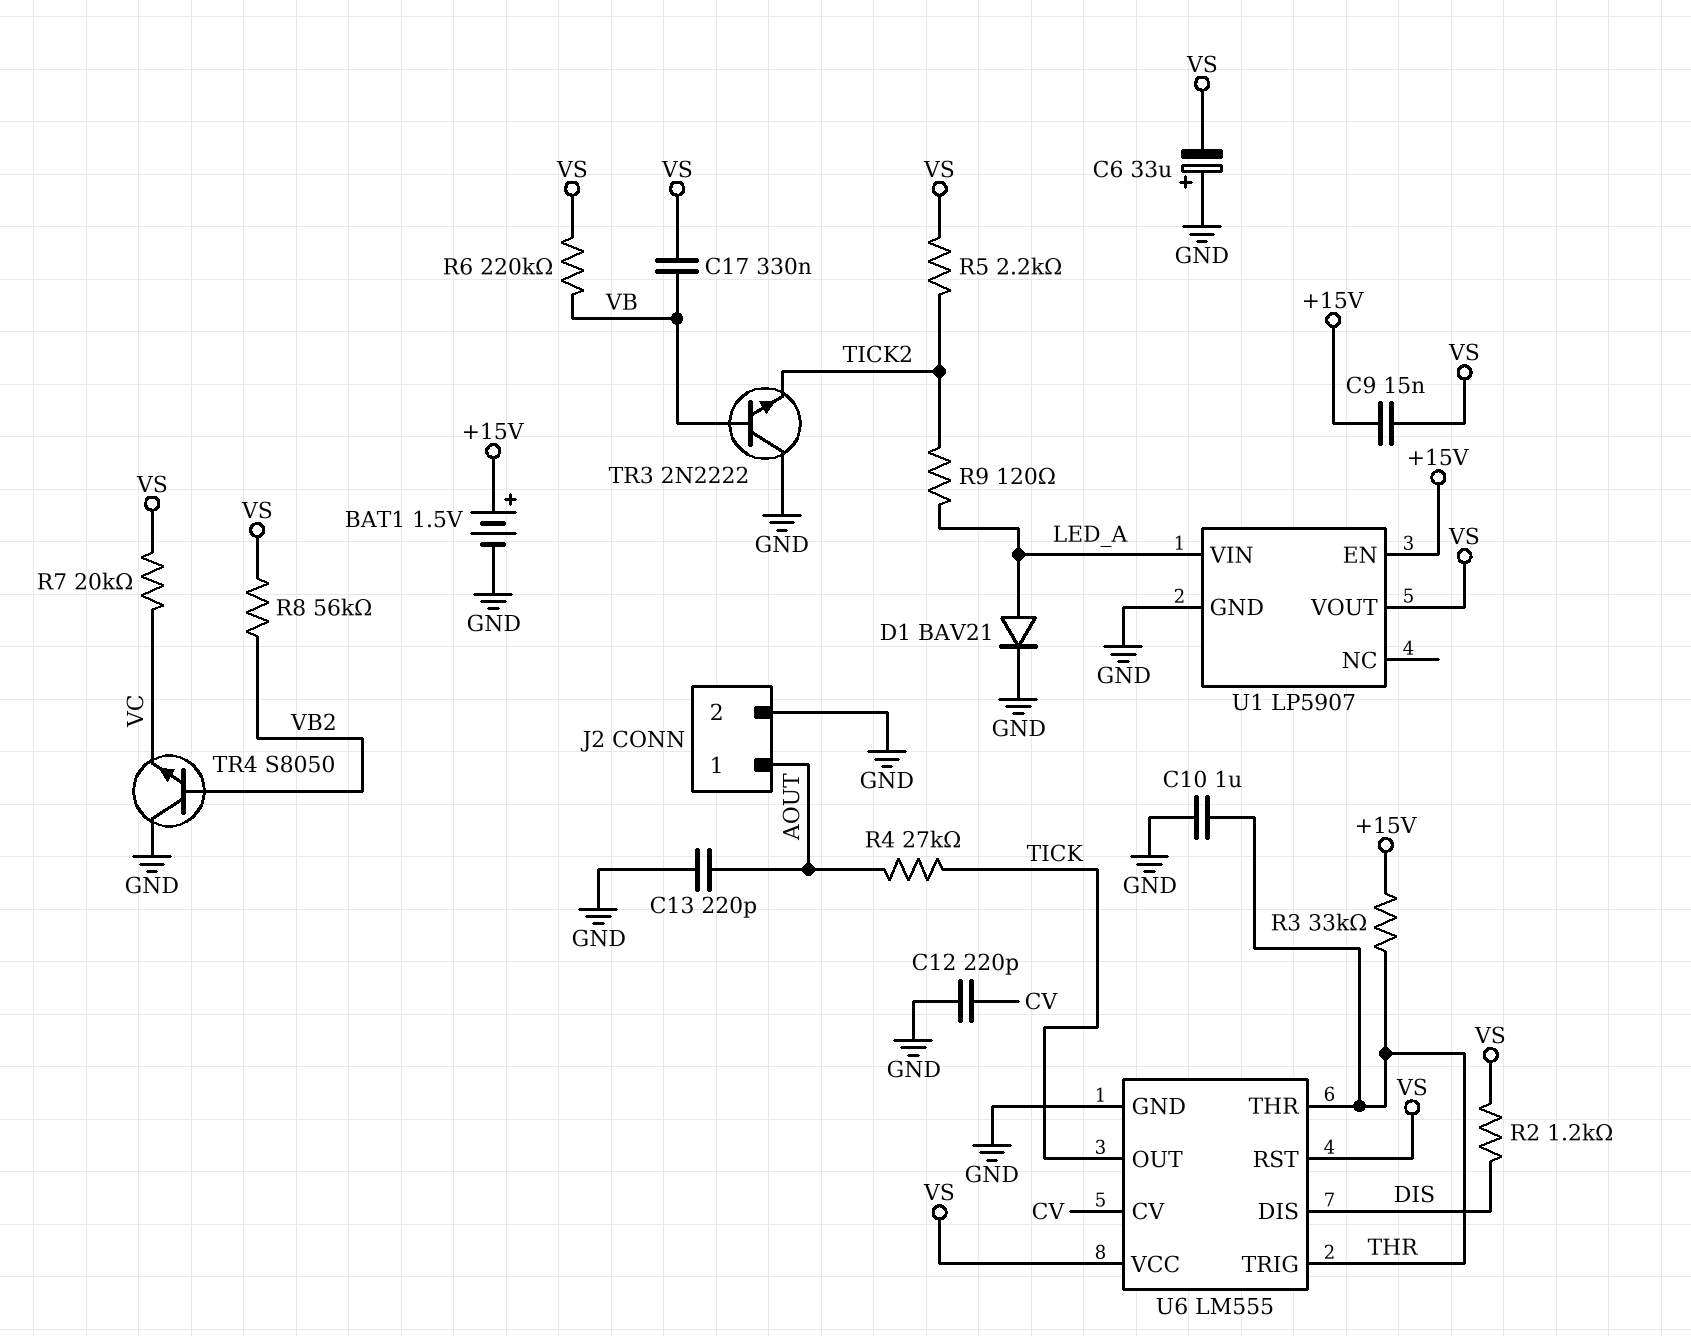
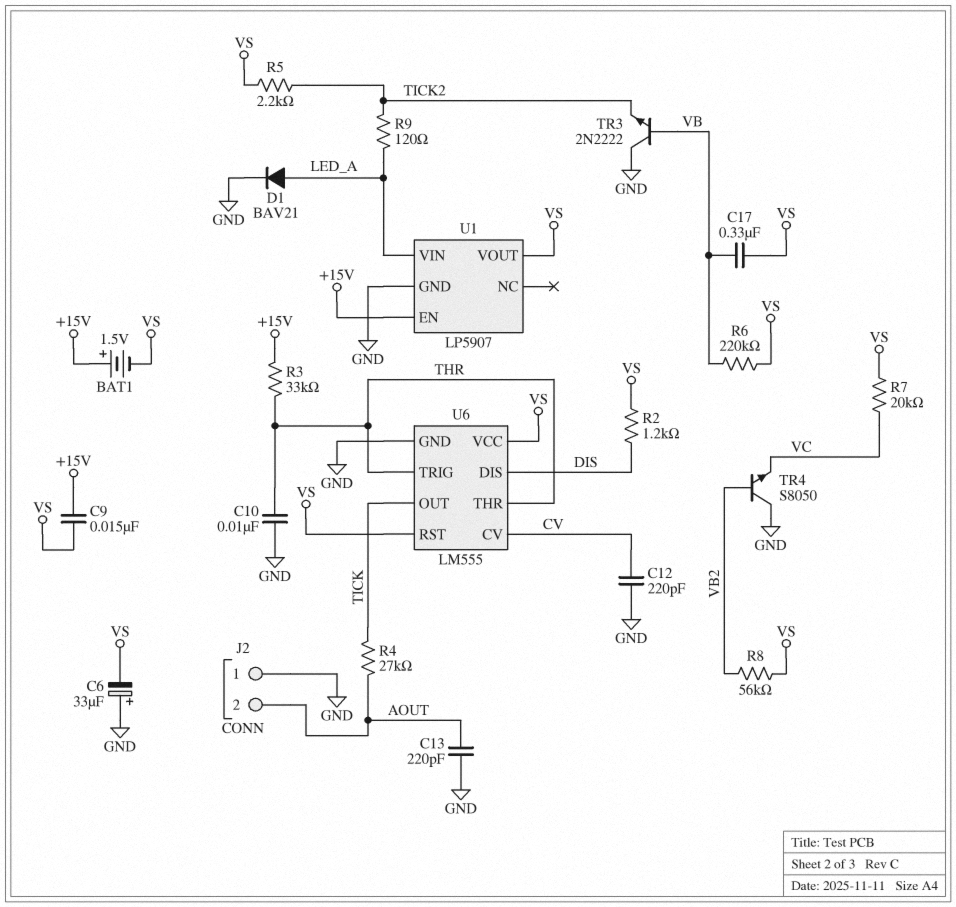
BAT1: 1.5V (plus +15V, minus GND) -> 1.5V (plus +15V, minus VS)
C10: 1uF (GND, THR) -> 10nF (GND, THR)
J2 pin 1: AOUT -> GND
J2 pin 2: GND -> AOUT

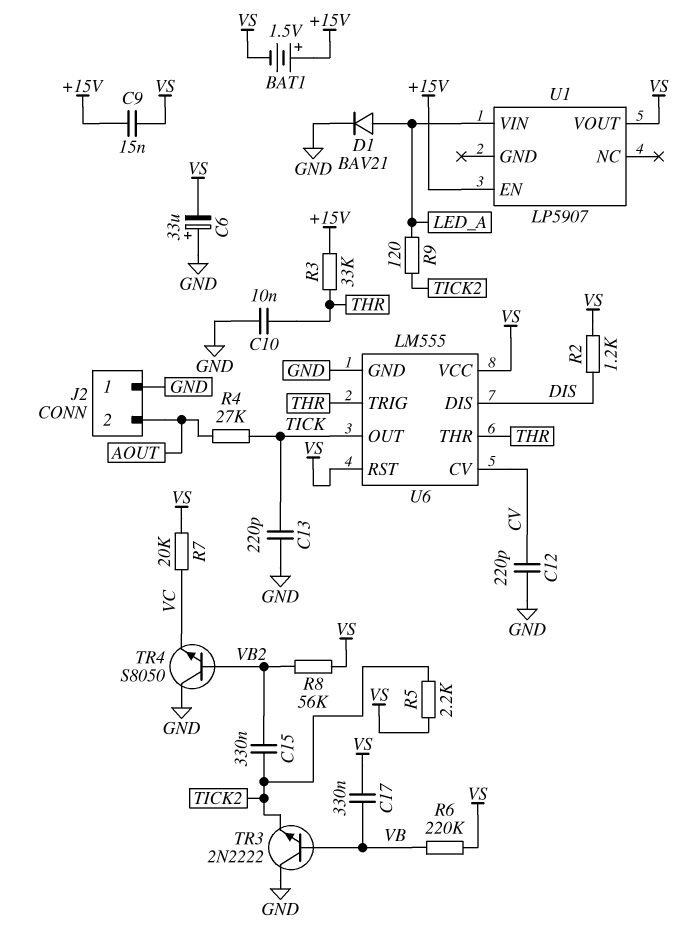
C13: 220pF (AOUT, GND) -> 220pF (GND, TICK)
C15: none -> 330nF (TICK2, VB2)
U1 pin GND: GND -> none

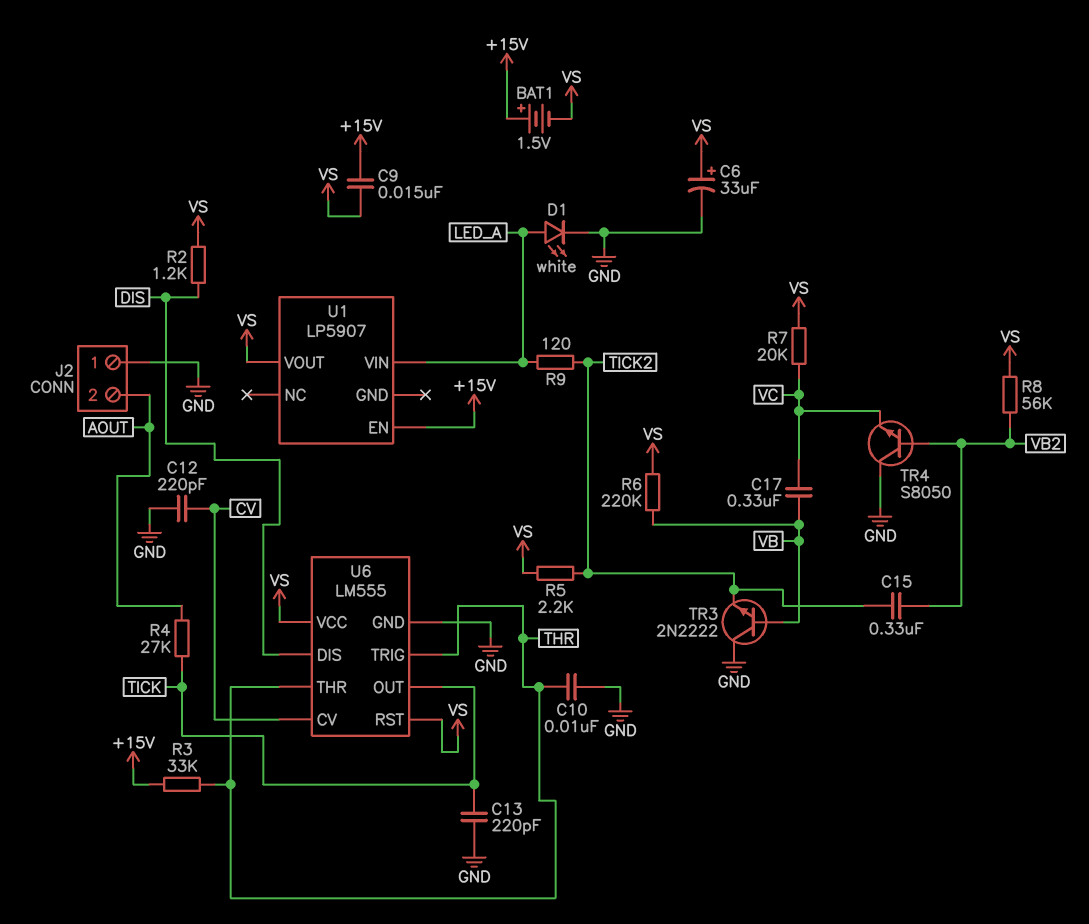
C6: 33uF (plus GND, minus VS) -> 33uF (plus VS, minus GND)
C17: 330nF (VB, VS) -> 330nF (VB, VC)
D1: diode BAV21 (A LED_A, K GND) -> LED white (A LED_A, K GND)

